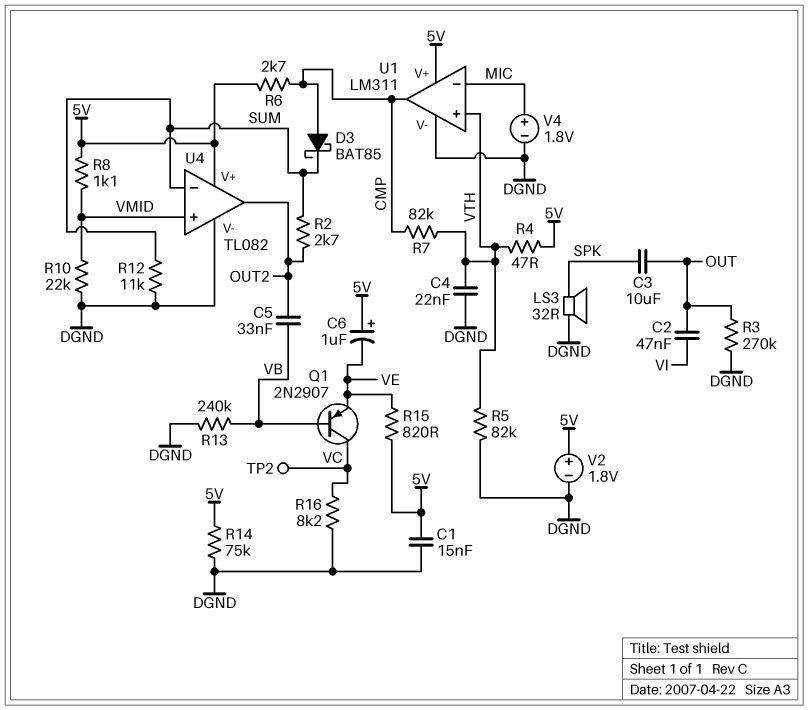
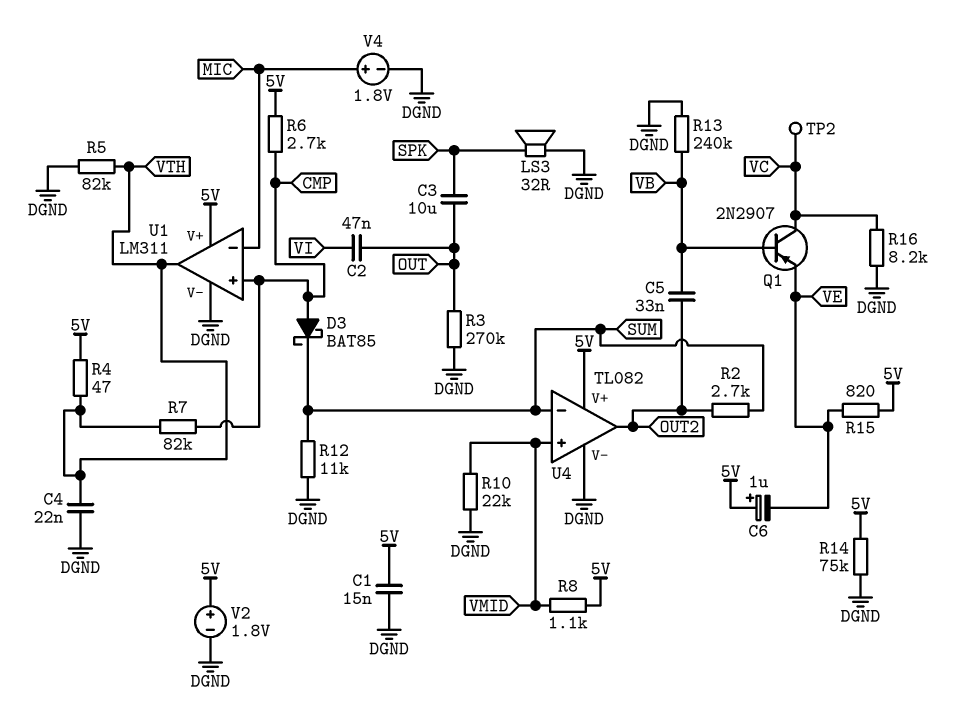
U1 pin in+: VTH -> CMP
U1 pin out: CMP -> VTH

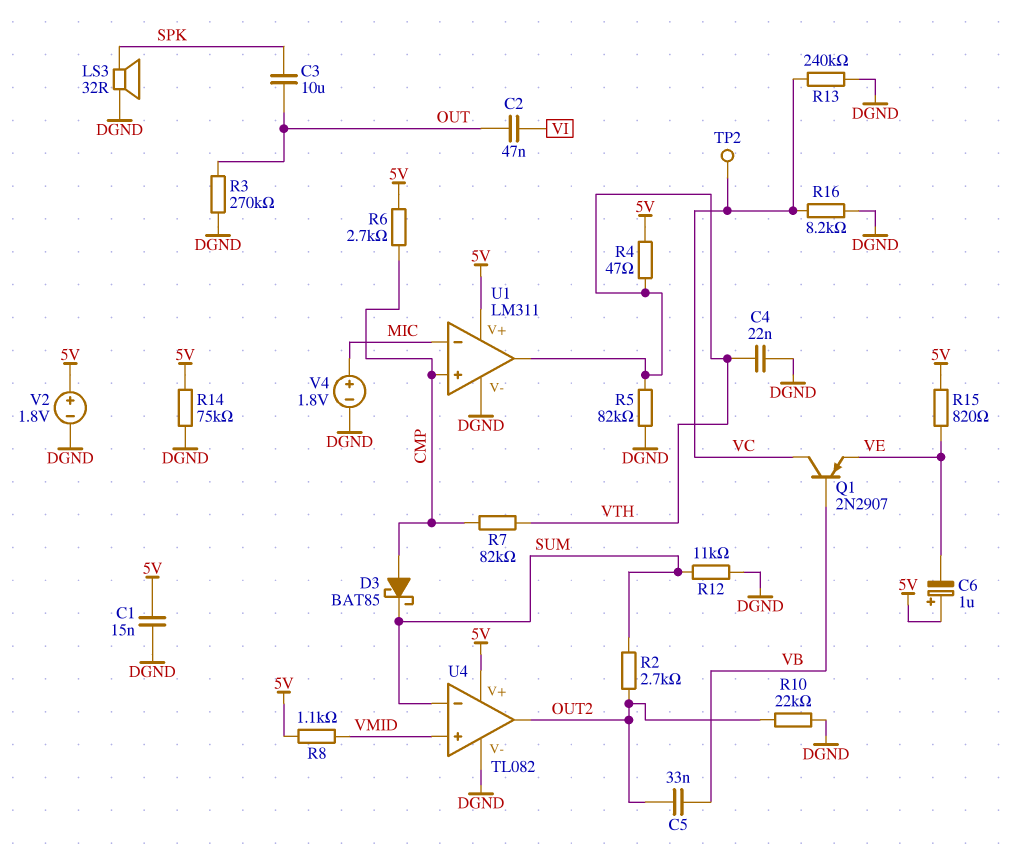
R10: 22k (DGND, VMID) -> 22k (DGND, OUT2)
R13: 240k (DGND, VB) -> 240k (DGND, VC)

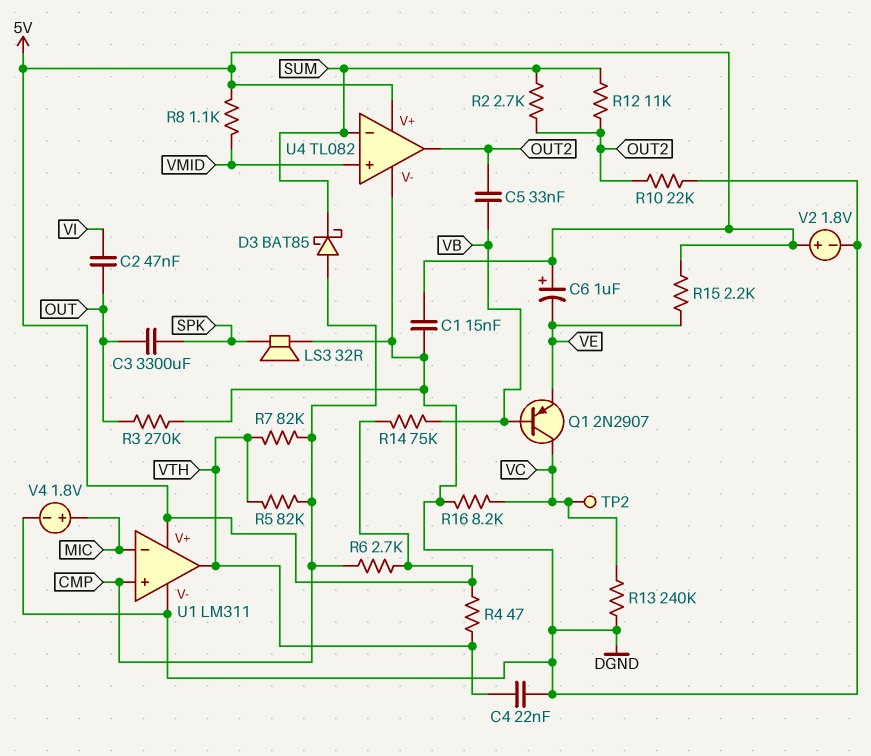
C3: 10uF (OUT, SPK) -> 3300uF (OUT, SPK)
R5: 82k (DGND, VTH) -> 82k (CMP, VTH)
R12: 11k (DGND, SUM) -> 11k (OUT2, SUM)
R14: 75k (5V, DGND) -> 75k (5V, VB)
R15: 820 (5V, VE) -> 2.2k (5V, VE)

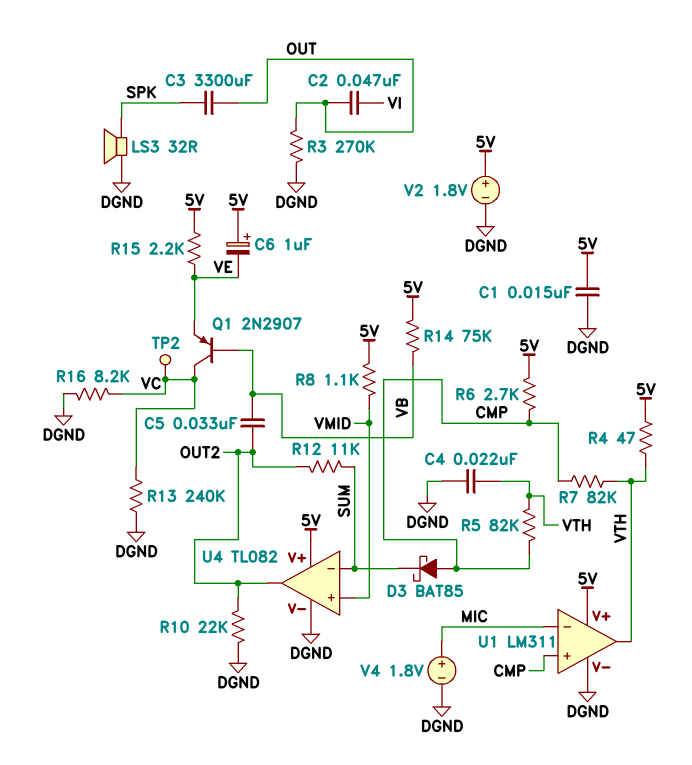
R2: 2.7k (OUT2, SUM) -> none

